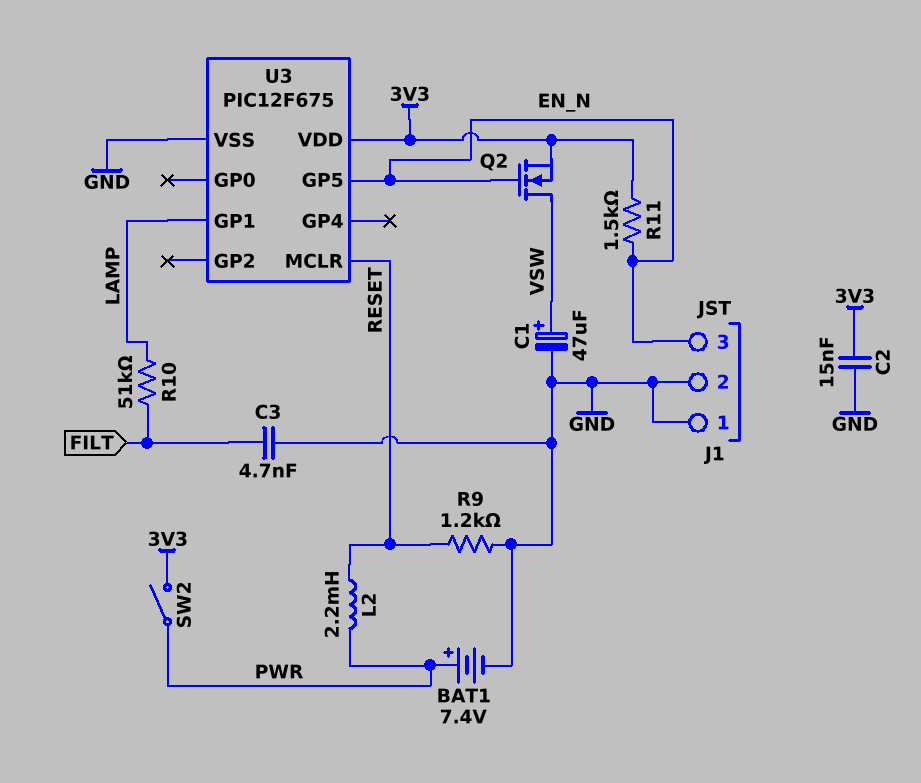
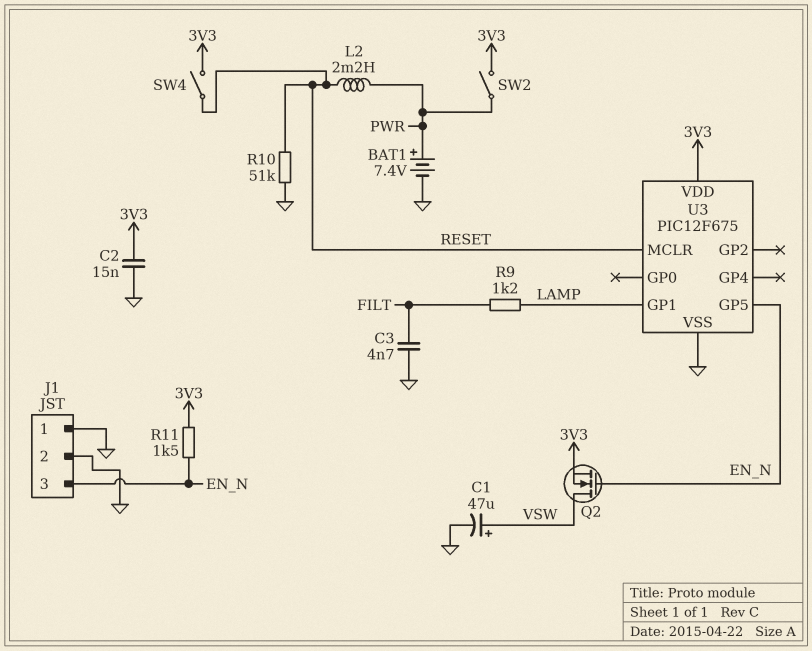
R9: 1.2k (GND, RESET) -> 1.2k (FILT, LAMP)
R10: 51k (FILT, LAMP) -> 51k (GND, RESET)
SW4: none -> switch (3V3, RESET)

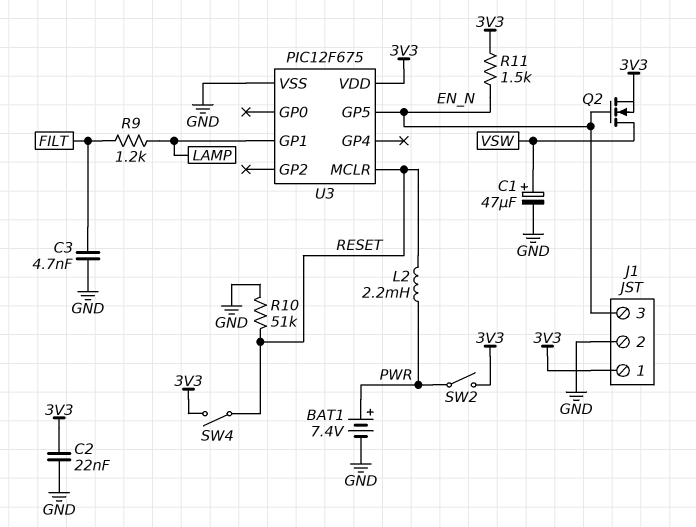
C2: 15nF (3V3, GND) -> 22nF (3V3, GND)
J1 pin 1: GND -> 3V3

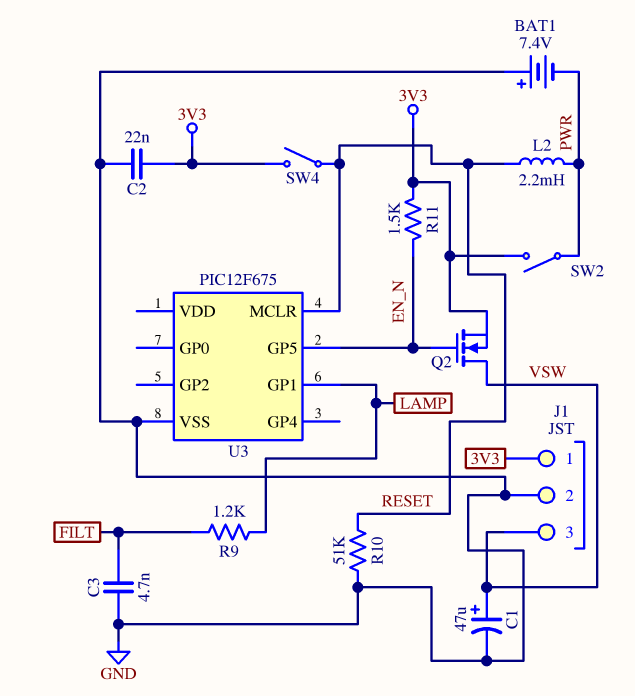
BAT1: 7.4V (plus PWR, minus GND) -> 7.4V (plus GND, minus PWR)
J1 pin 3: EN_N -> VSW
U3 pin VDD: 3V3 -> none

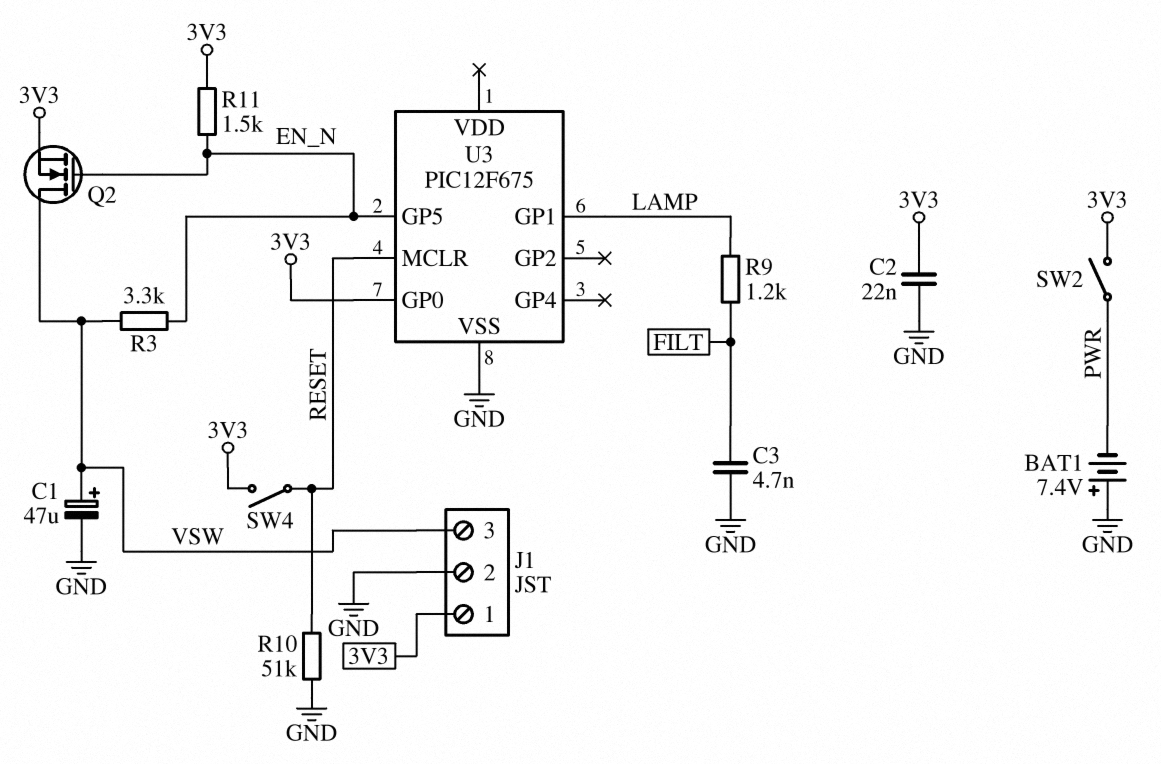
L2: 2.2mH (PWR, RESET) -> none
R3: none -> 3.3k (EN_N, VSW)
U3 pin GP0: none -> 3V3

